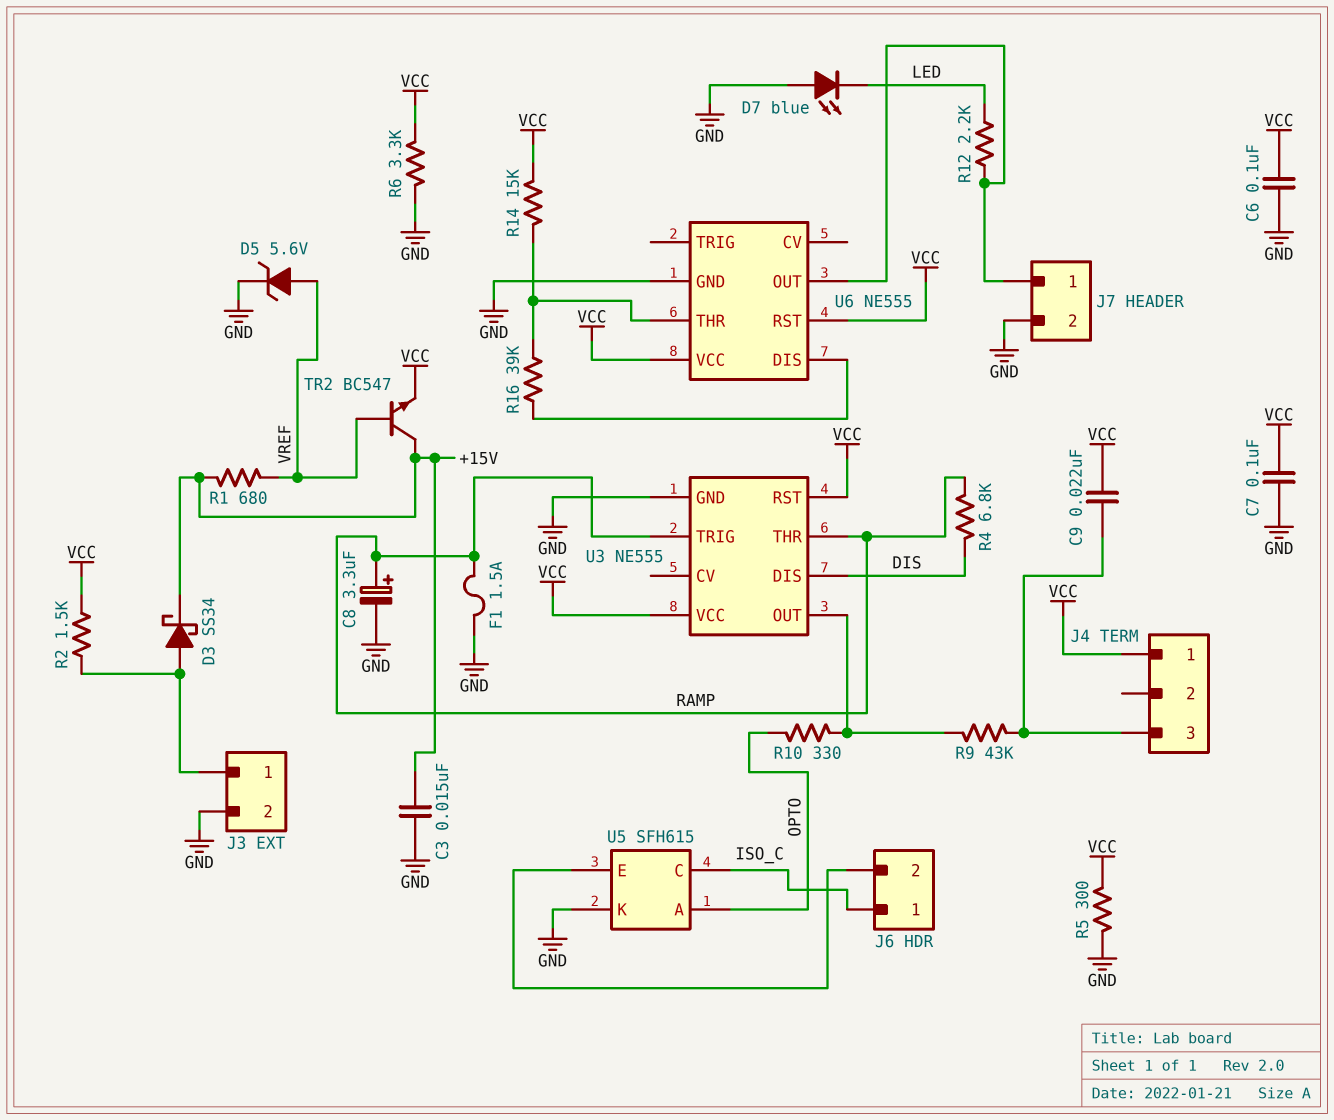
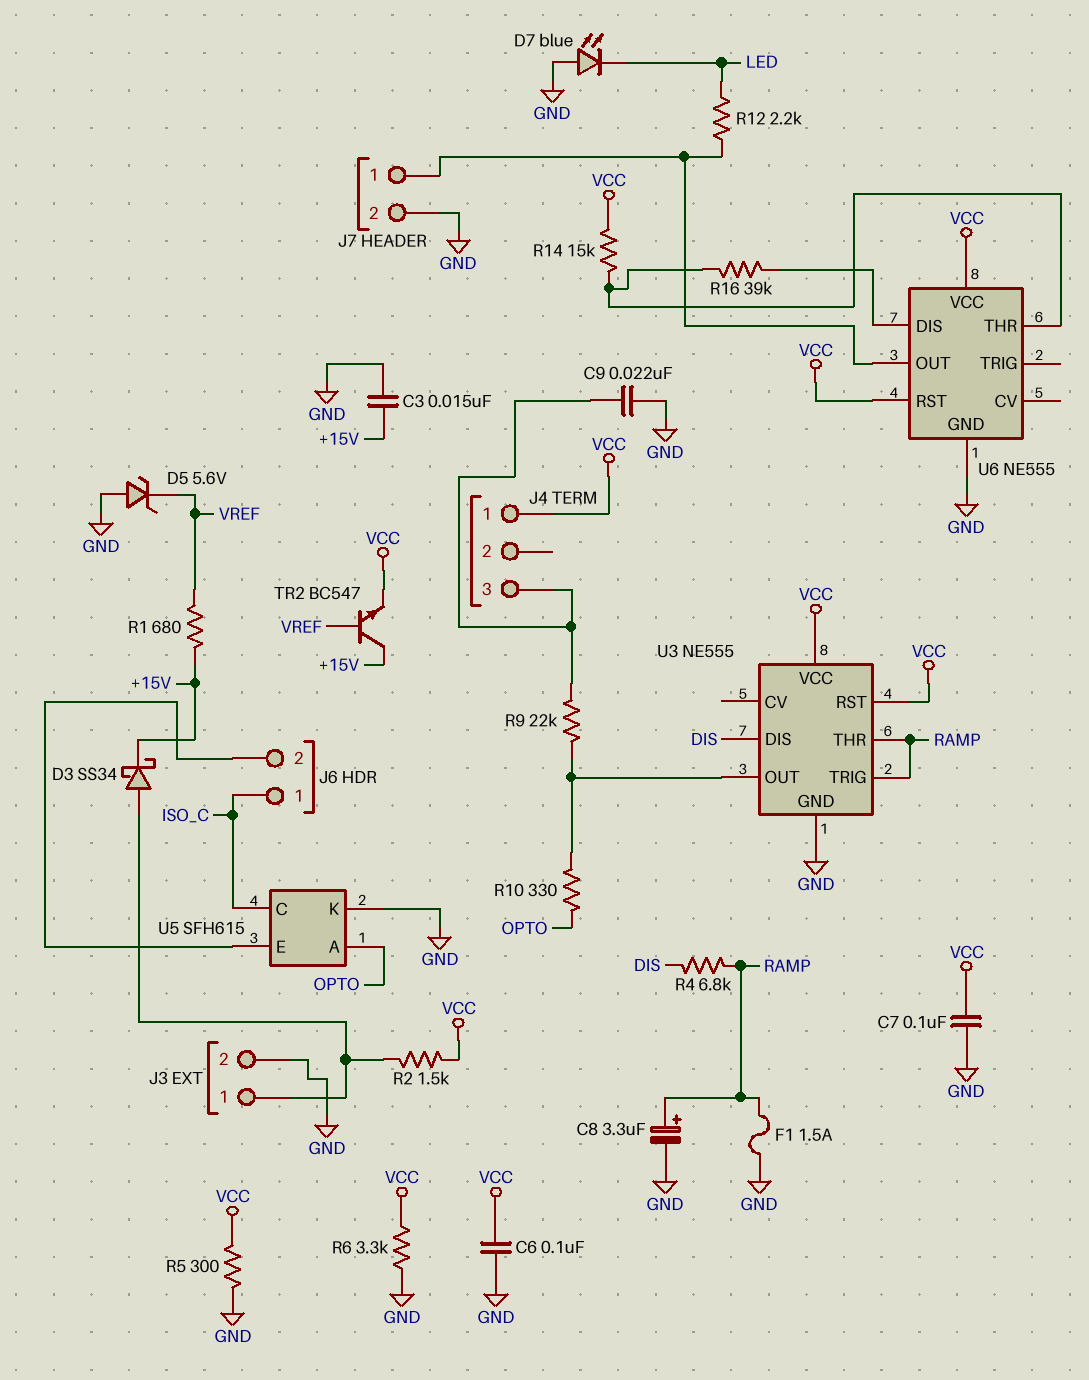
C9: 22nF (J4/3, VCC) -> 22nF (GND, J4/3)
D5: zener 5.6V (A VREF, K GND) -> zener 5.6V (A GND, K VREF)
R9: 43k (J4/3, U3/OUT) -> 22k (J4/3, U3/OUT)

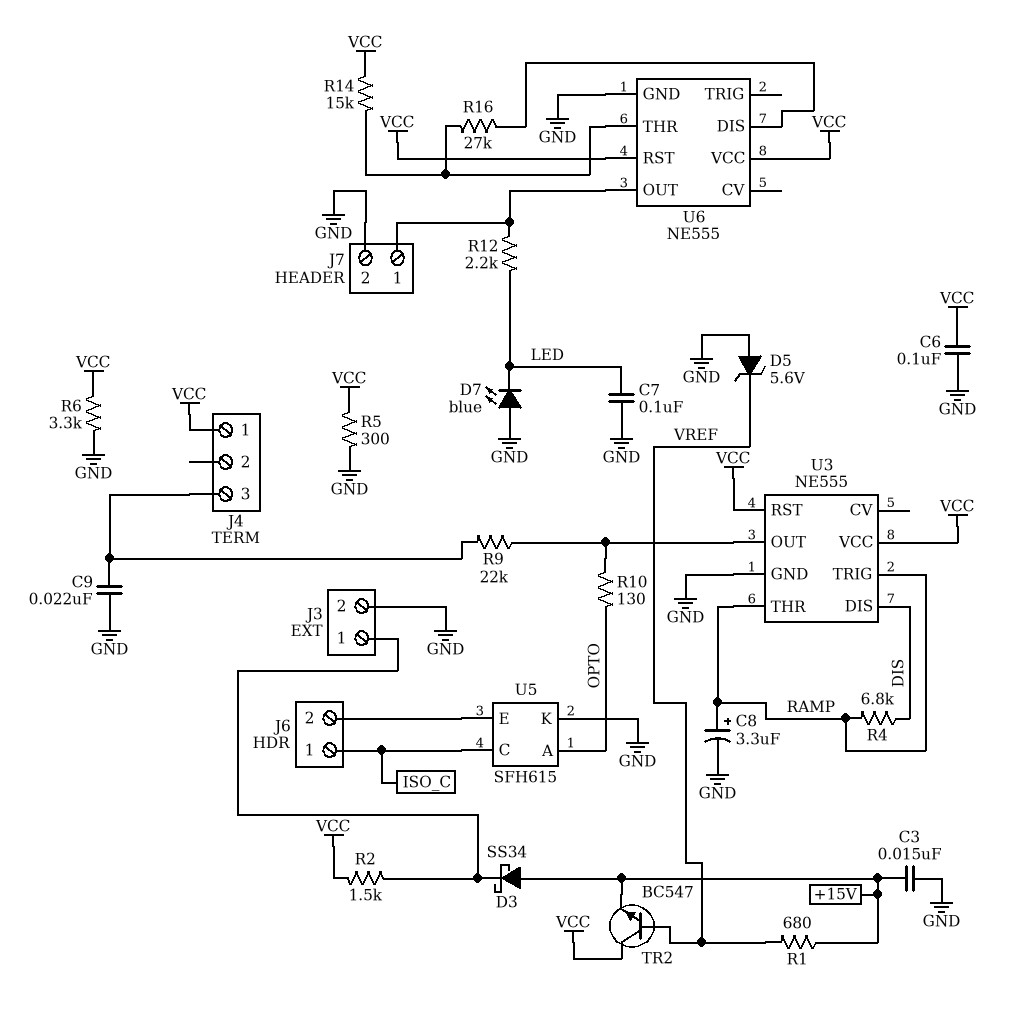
C7: 100nF (GND, VCC) -> 100nF (GND, LED)
D3: schottky SS34 (A J3/1, K +15V) -> schottky SS34 (A +15V, K J3/1)
F1: 1.5A (GND, RAMP) -> none
R10: 330 (OPTO, U3/OUT) -> 130 (OPTO, U3/OUT)
R16: 39k (U6/DIS, U6/THR) -> 27k (U6/DIS, U6/THR)
TR2: NPN BC547 (B VREF, C +15V, E VCC) -> NPN BC547 (B VREF, C VCC, E +15V)

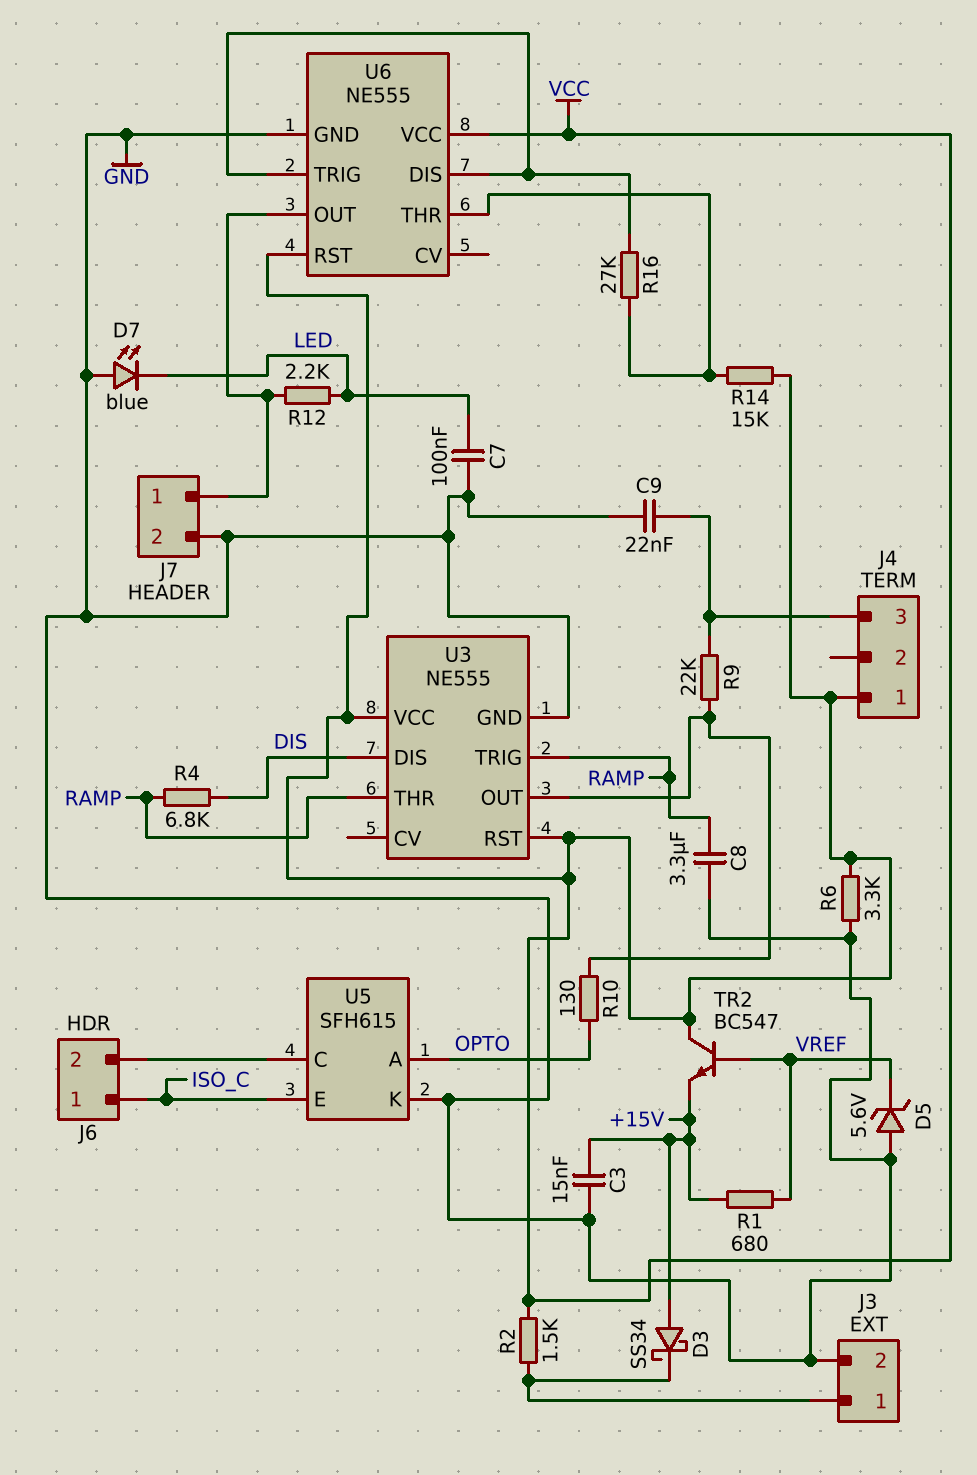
C6: 100nF (GND, VCC) -> none
C8: 3.3uF (plus RAMP, minus GND) -> 3.3uF (GND, RAMP)
R5: 300 (GND, VCC) -> none
U5 pin C: ISO_C -> J6/2
U5 pin E: J6/2 -> ISO_C
U6 pin TRIG: none -> U6/DIS

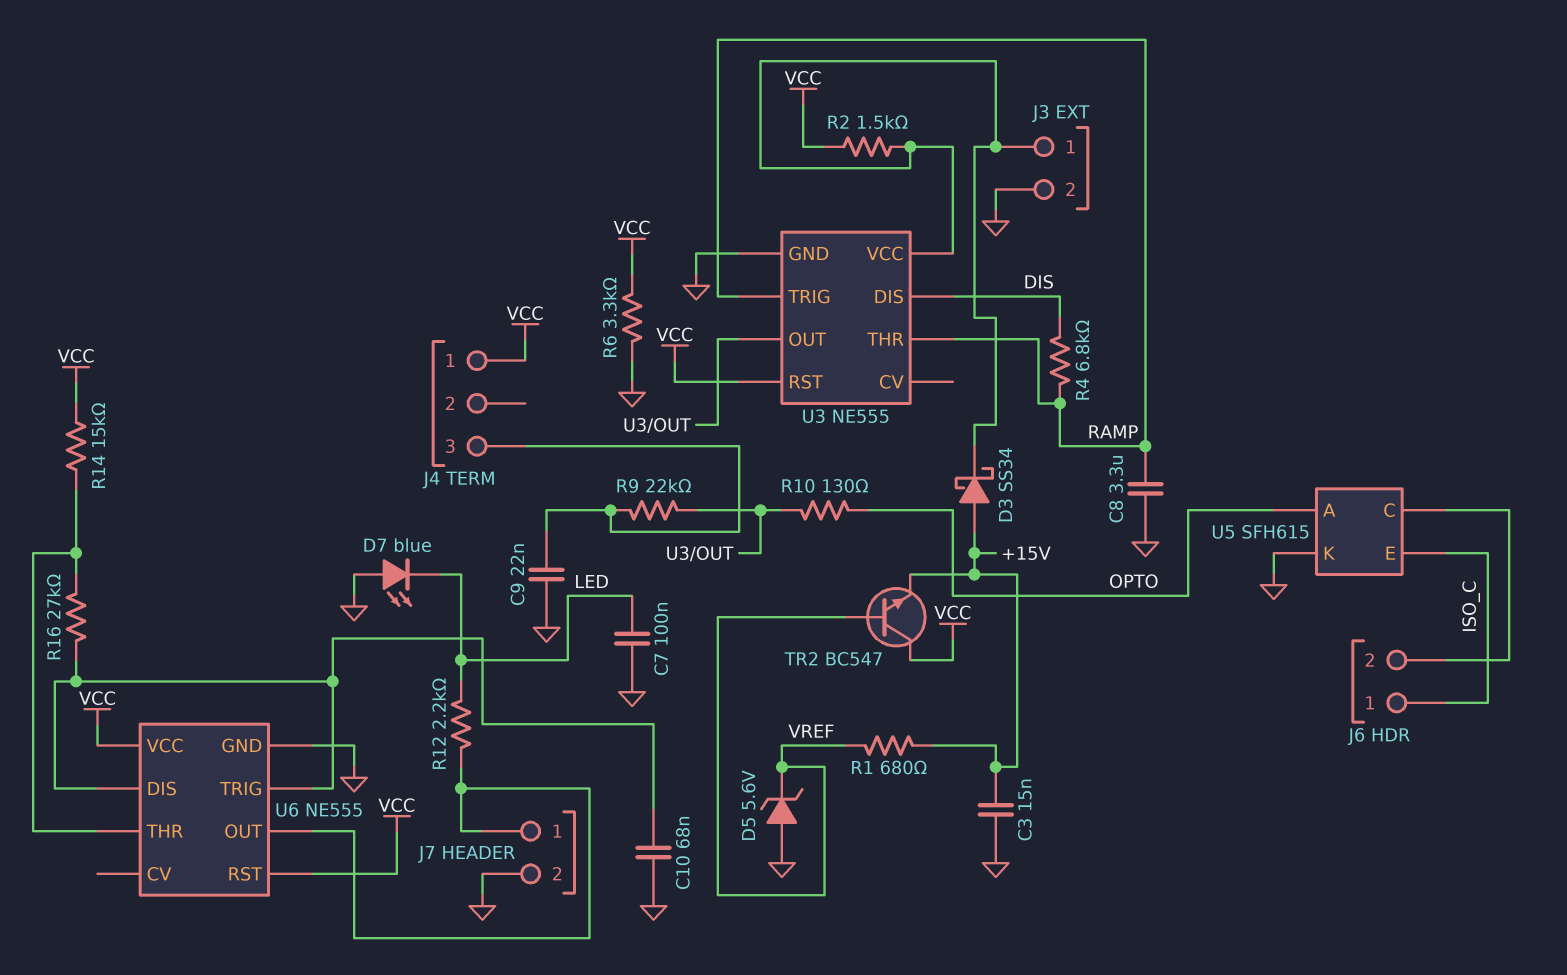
C10: none -> 68nF (GND, U6/DIS)
U3 pin VCC: VCC -> J3/1

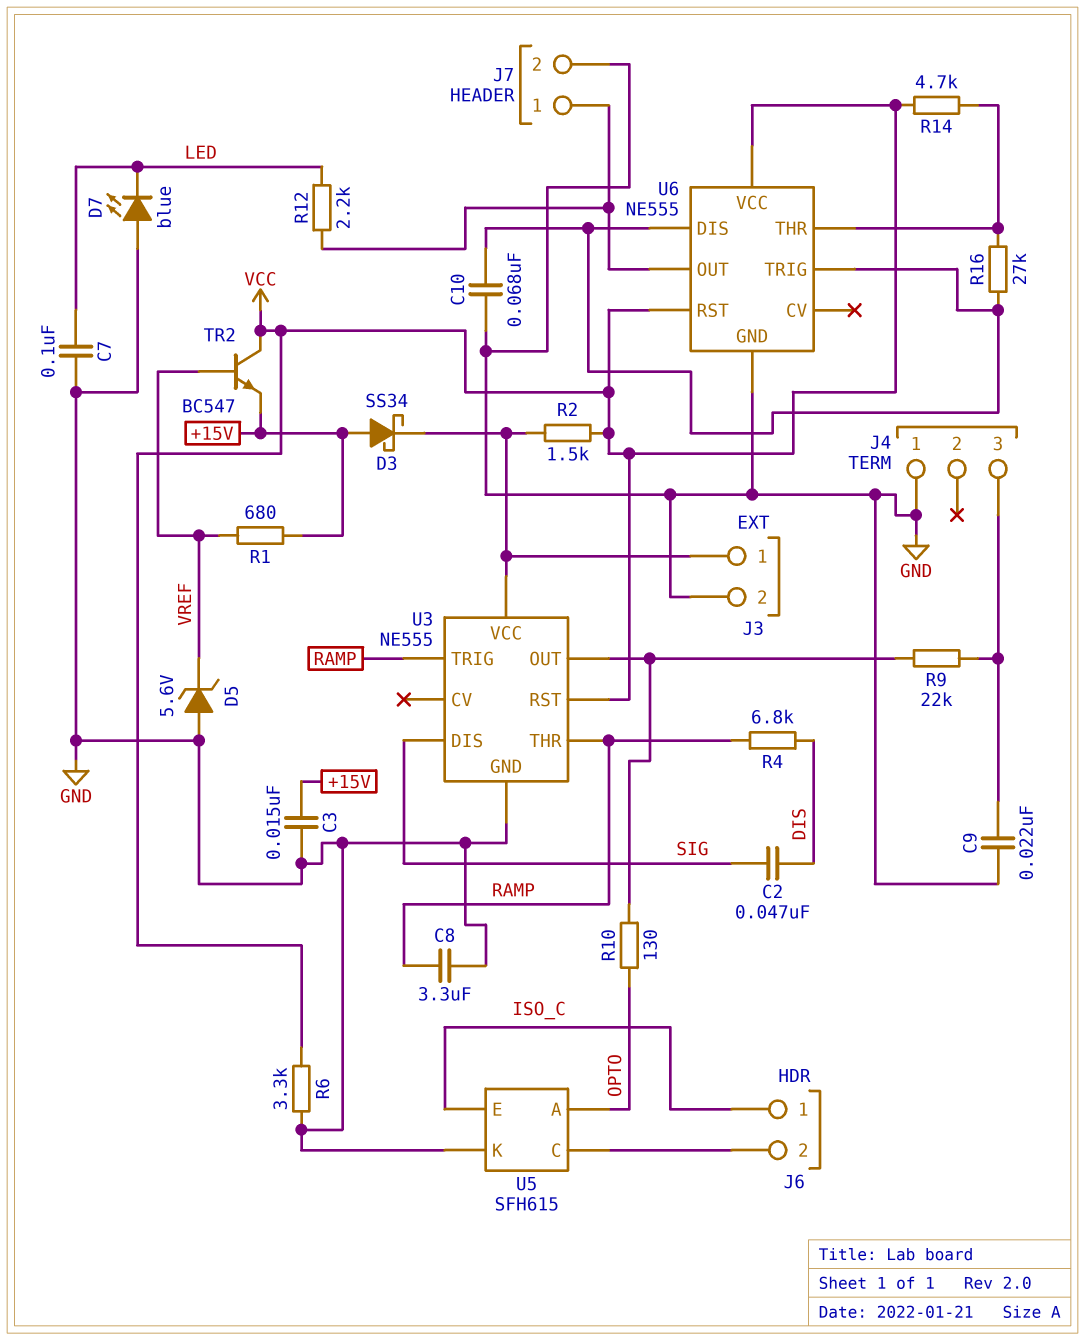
C2: none -> 47nF (DIS, SIG)
J4 pin 1: VCC -> GND
R14: 15k (U6/THR, VCC) -> 4.7k (U6/THR, VCC)
U3 pin DIS: DIS -> SIG

